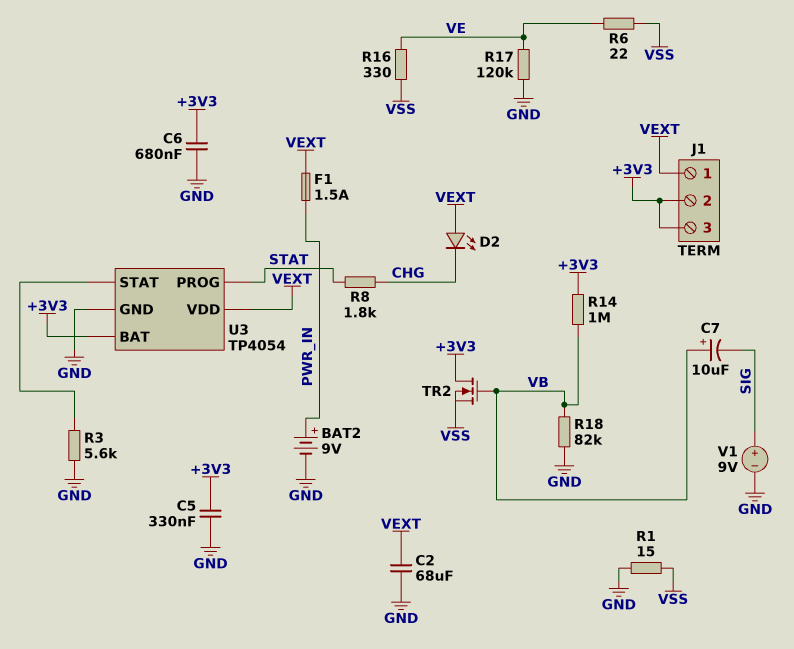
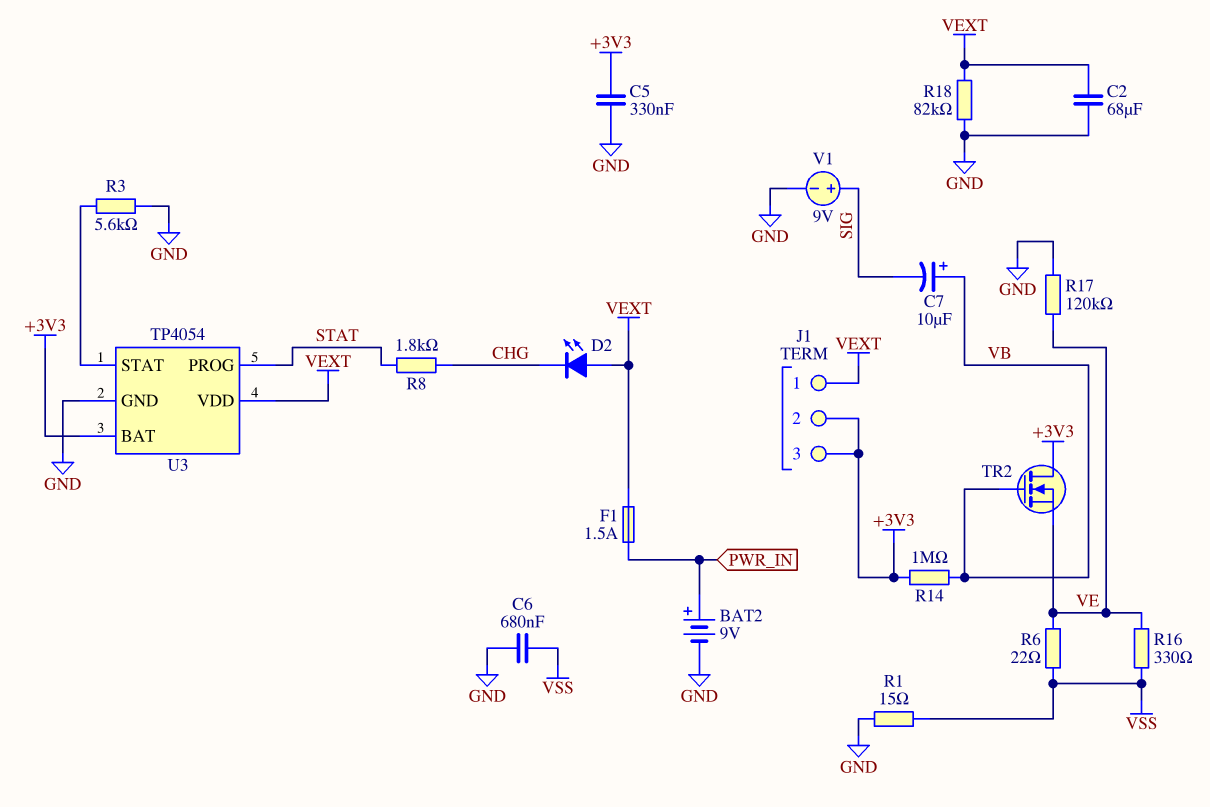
C6: 680nF (+3V3, GND) -> 680nF (GND, VSS)
R18: 82k (GND, VB) -> 82k (GND, VEXT)
TR2: NMOS (G VB, D +3V3, S VSS) -> NMOS (G VB, D +3V3, S VE)

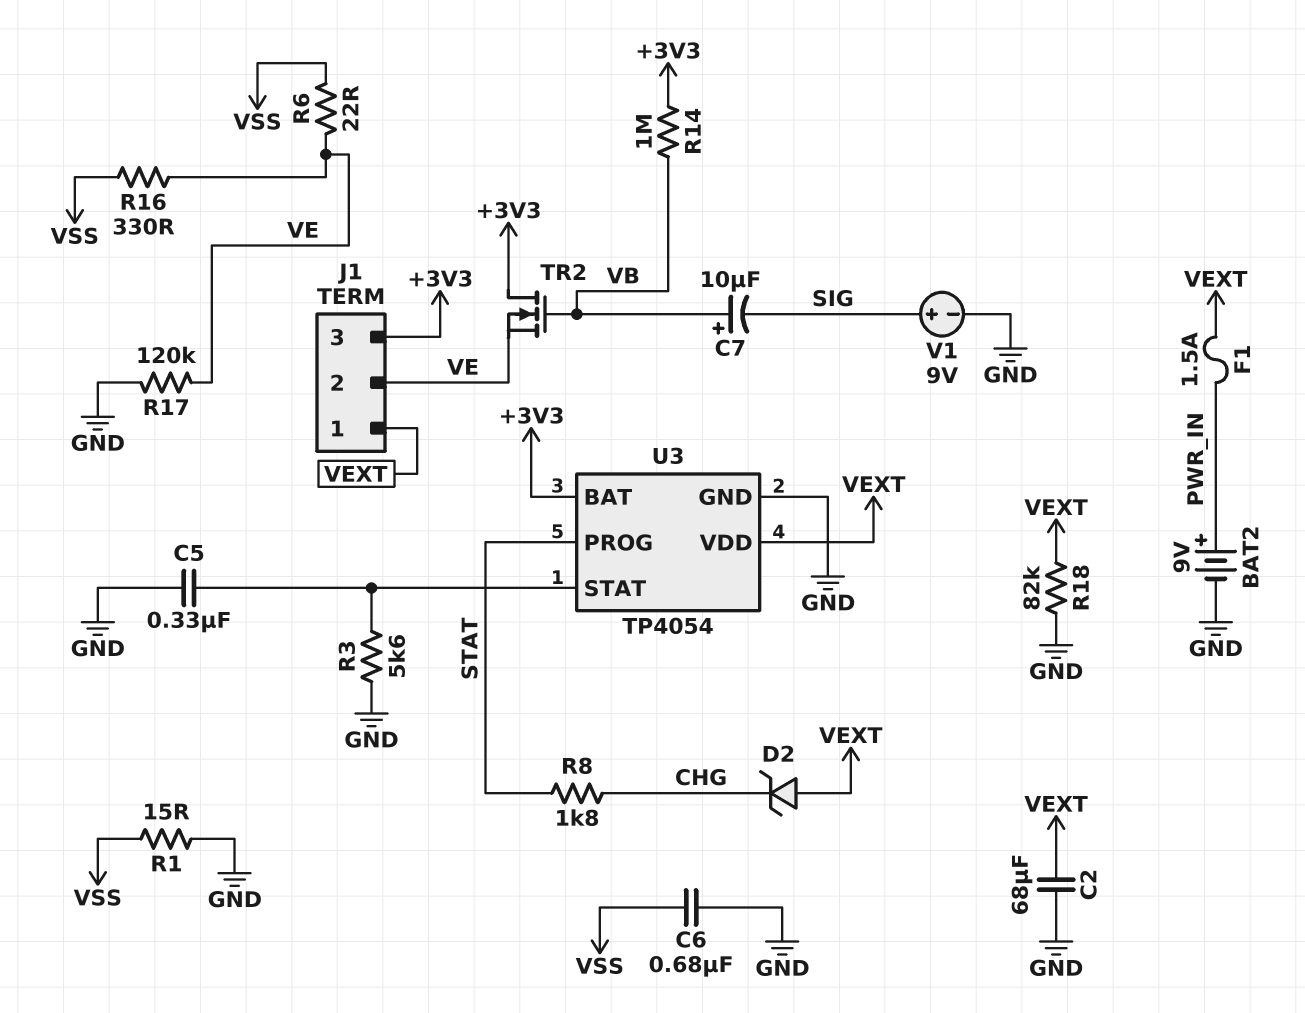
C5: 330nF (+3V3, GND) -> 330nF (GND, U3/STAT)
D2: LED (A VEXT, K CHG) -> zener (A VEXT, K CHG)
J1 pin 2: +3V3 -> VE

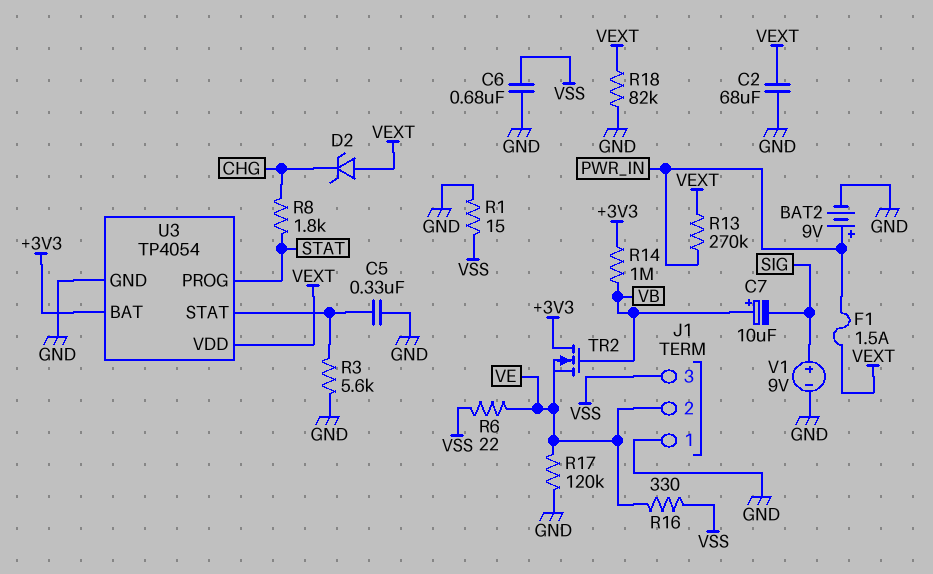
J1 pin 1: VEXT -> GND
J1 pin 3: +3V3 -> VSS
R13: none -> 270k (PWR_IN, VEXT)

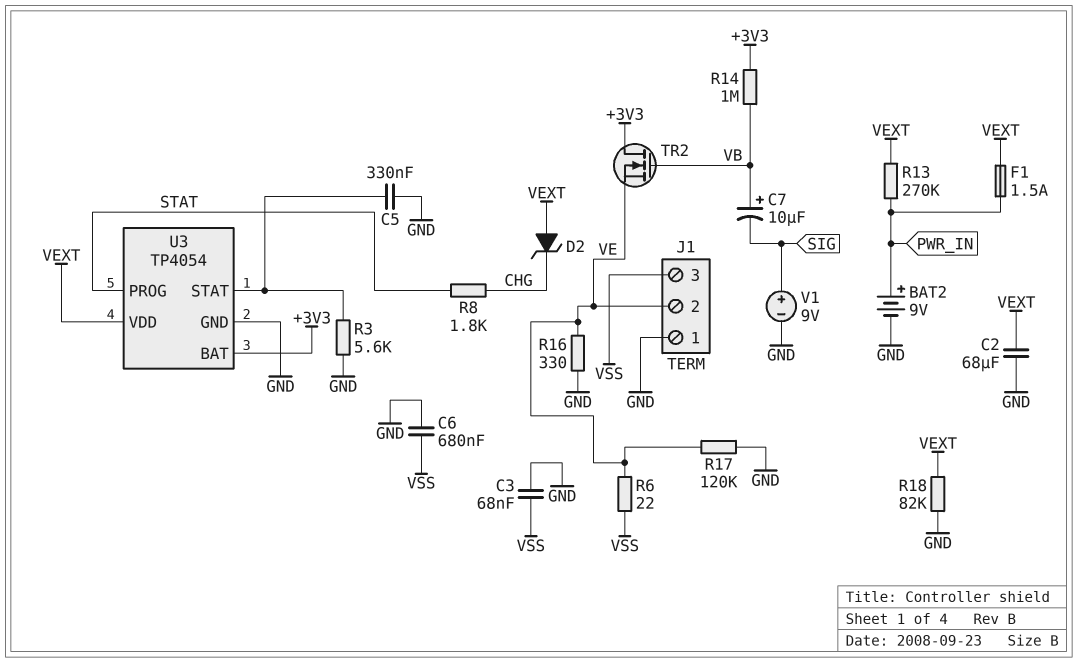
C3: none -> 68nF (GND, VSS)
R1: 15 (GND, VSS) -> none
R16: 330 (VE, VSS) -> 330 (GND, VE)

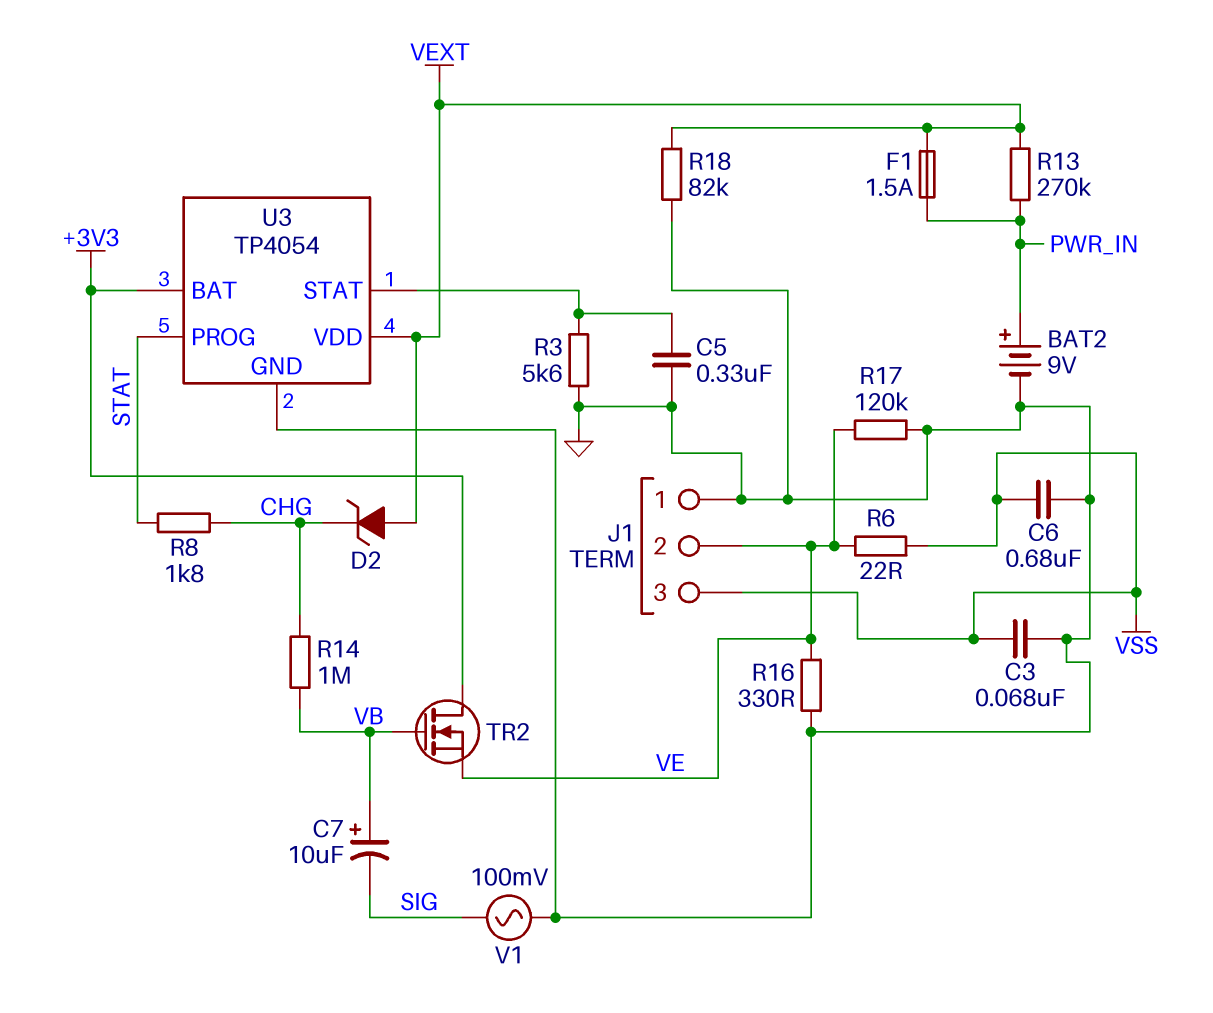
C2: 68uF (GND, VEXT) -> none
R14: 1M (+3V3, VB) -> 1M (CHG, VB)
V1: 9V (plus SIG, minus GND) -> AC 100mV (GND, SIG)

